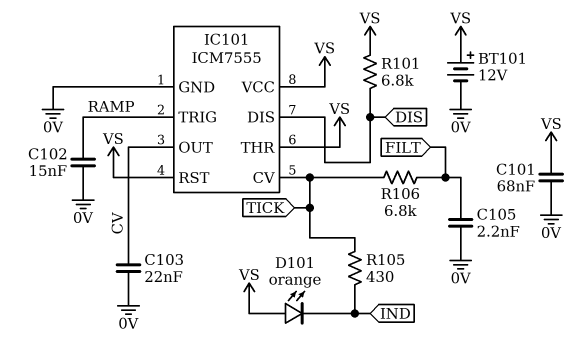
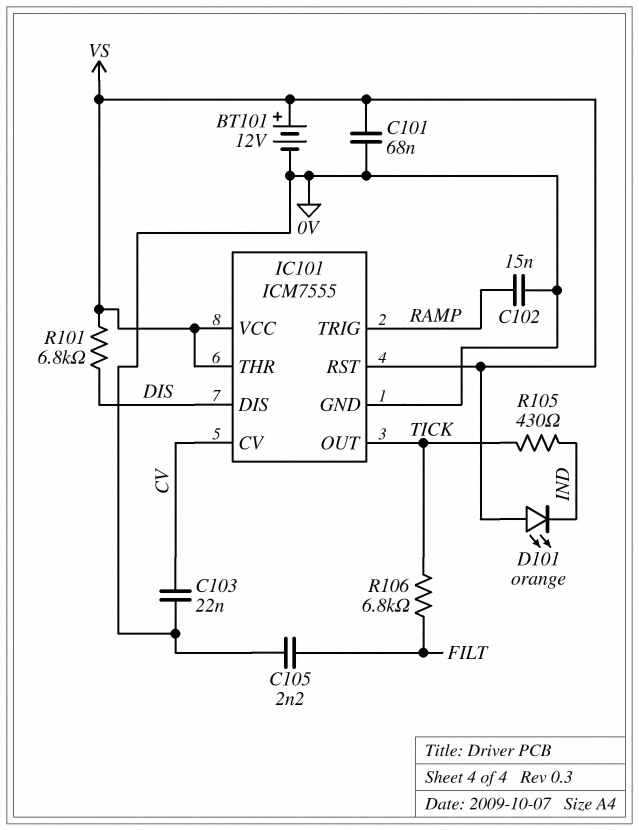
IC101 pin CV: TICK -> CV
IC101 pin OUT: CV -> TICK

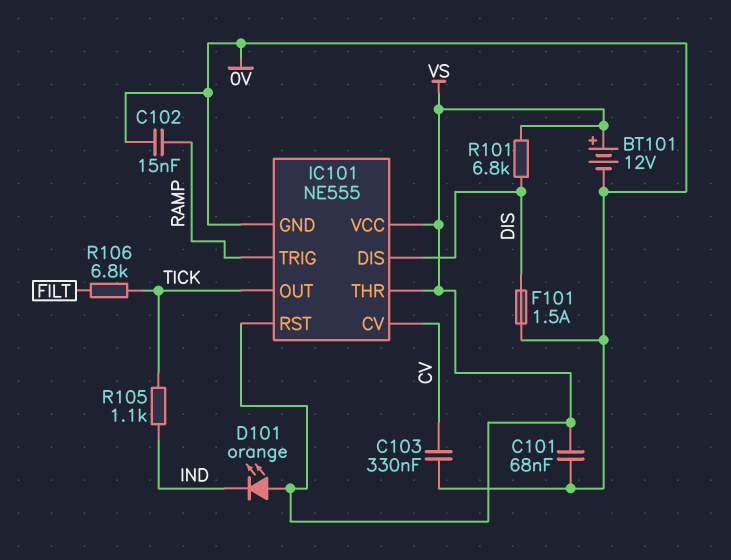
C103: 22nF (0V, CV) -> 330nF (0V, CV)
C105: 2.2nF (0V, FILT) -> none
F101: none -> 1.5A (0V, DIS)
IC101: ICM7555 -> NE555
R105: 430 (IND, TICK) -> 1.1k (IND, TICK)

